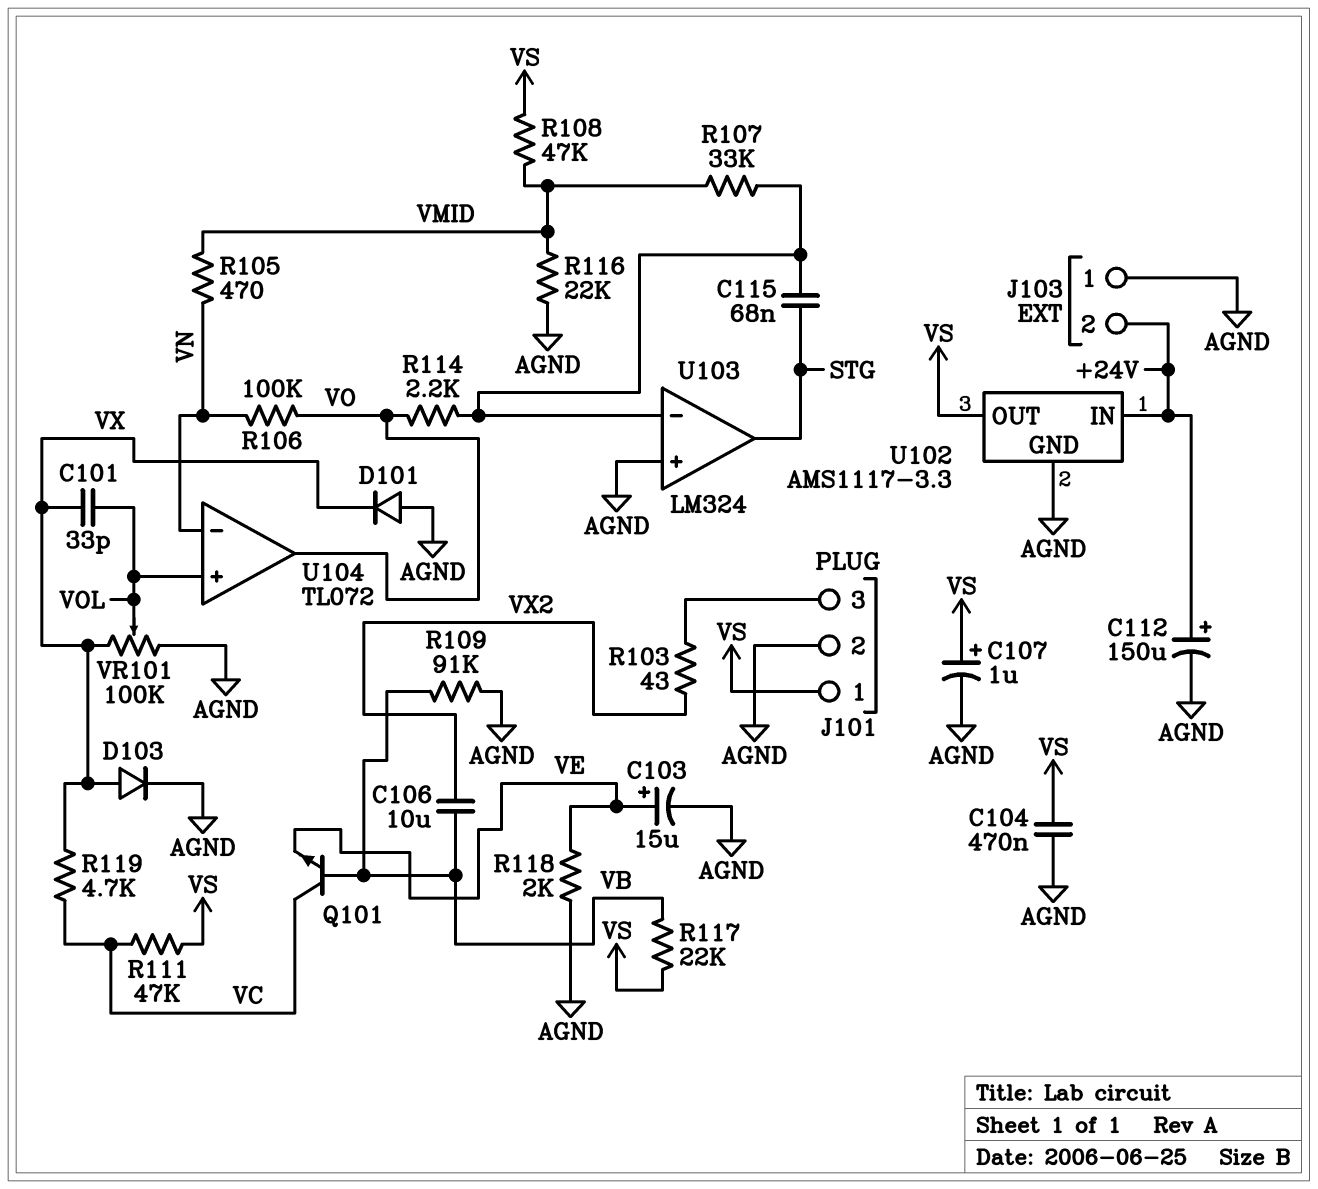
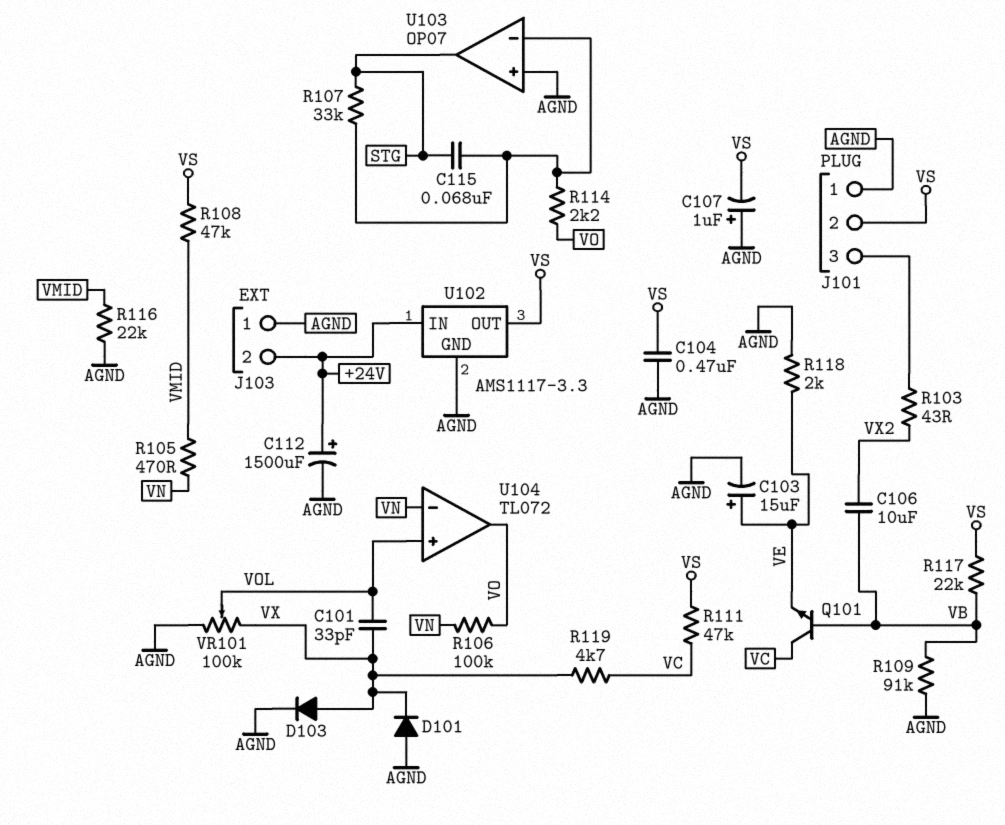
C107: 1uF (plus VS, minus AGND) -> 1uF (plus AGND, minus VS)
C112: 150uF (plus +24V, minus AGND) -> 1500uF (plus +24V, minus AGND)
J101 pin 1: VS -> AGND
J101 pin 2: AGND -> VS
R107: 33k (U103/in-, VMID) -> 33k (STG, U103/in-)
U103: LM324 -> OP07

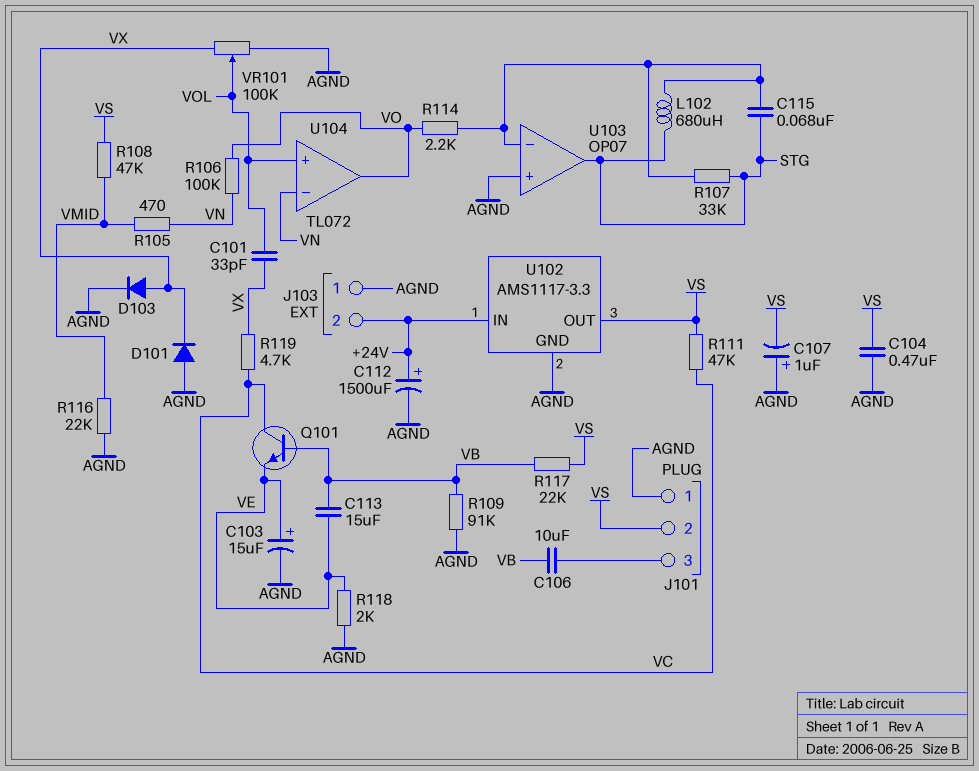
C106: 10uF (VB, VX2) -> 10uF (J101/3, VB)
C113: none -> 15uF (VB, VE)
L102: none -> 680uH (STG, U103/in-)
R103: 43 (J101/3, VX2) -> none

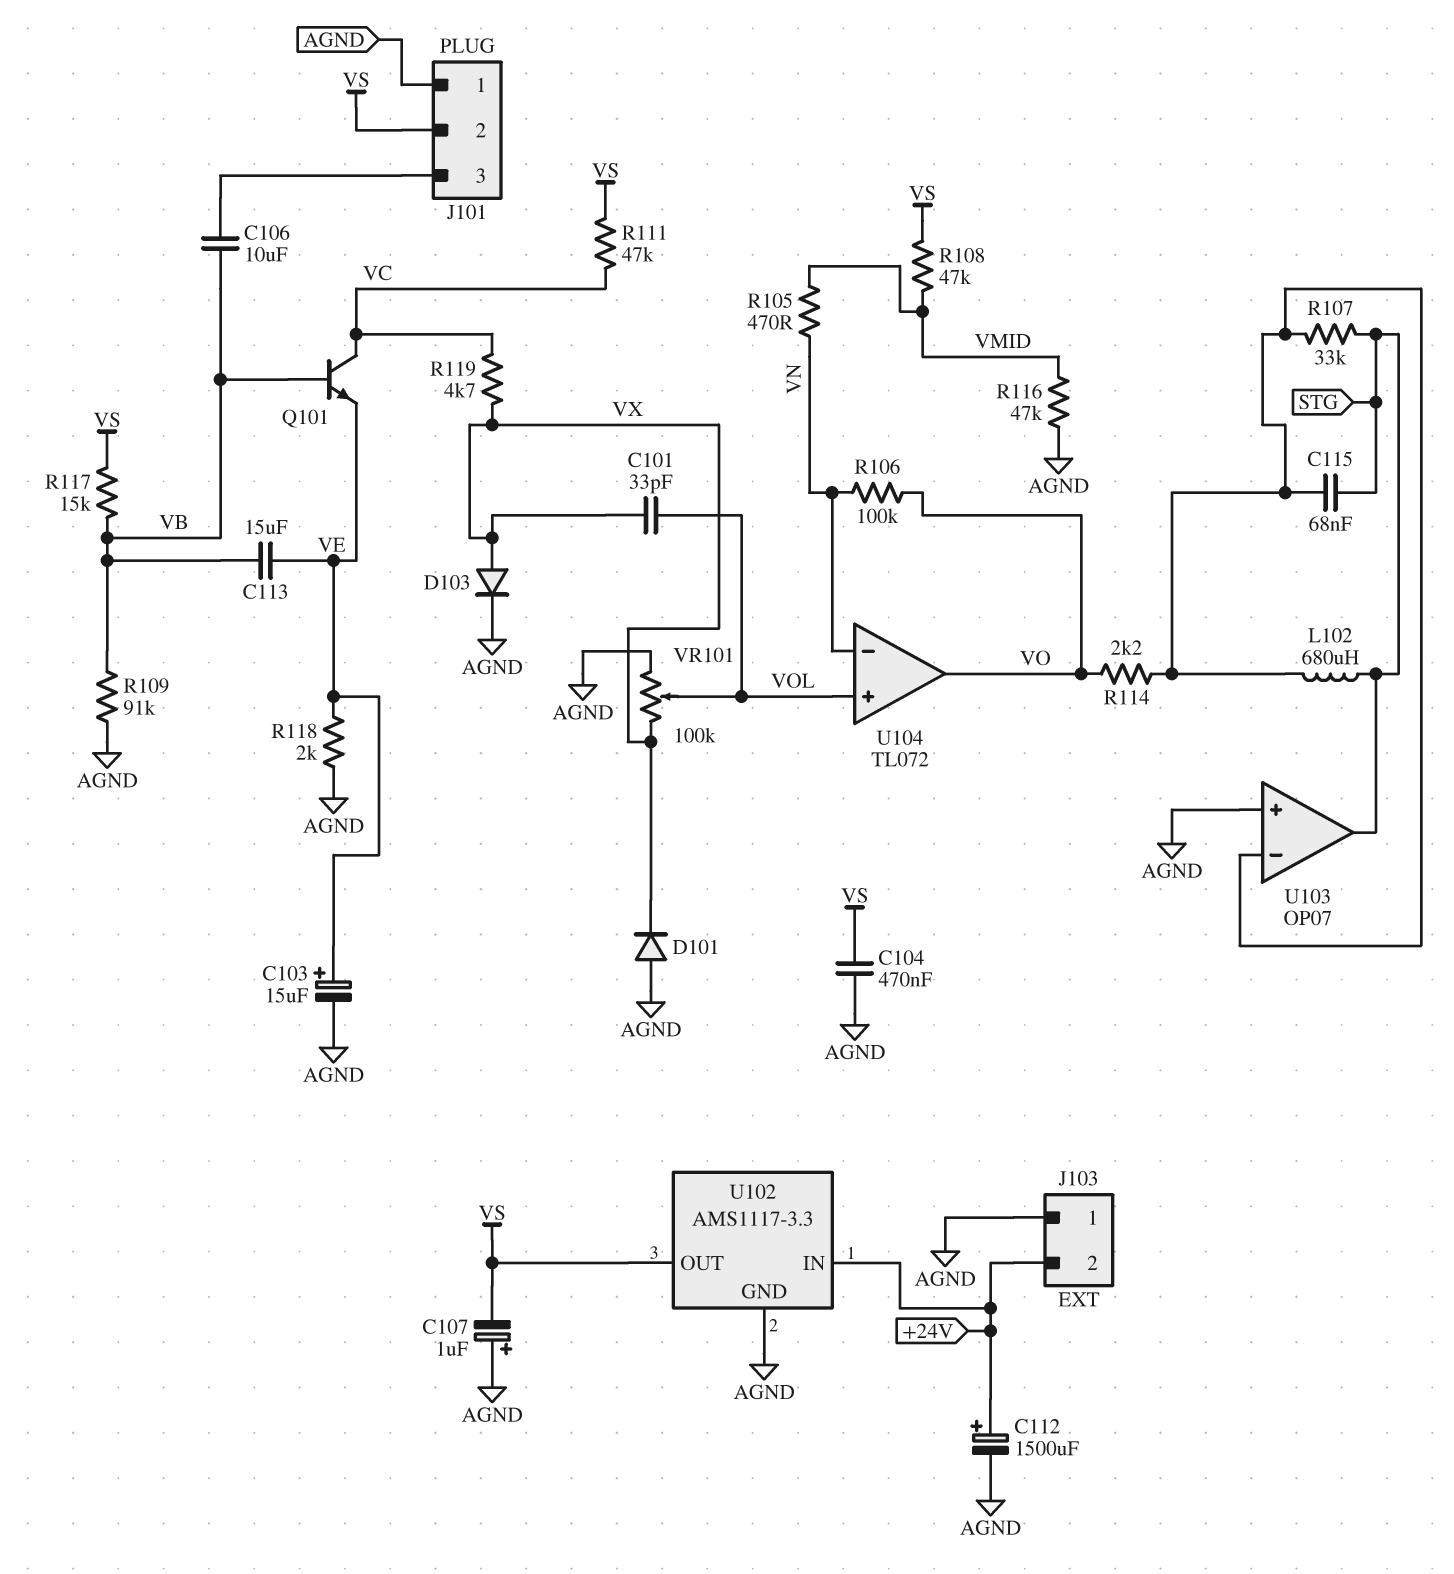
R116: 22k (AGND, VMID) -> 47k (AGND, VMID)
R117: 22k (VB, VS) -> 15k (VB, VS)

